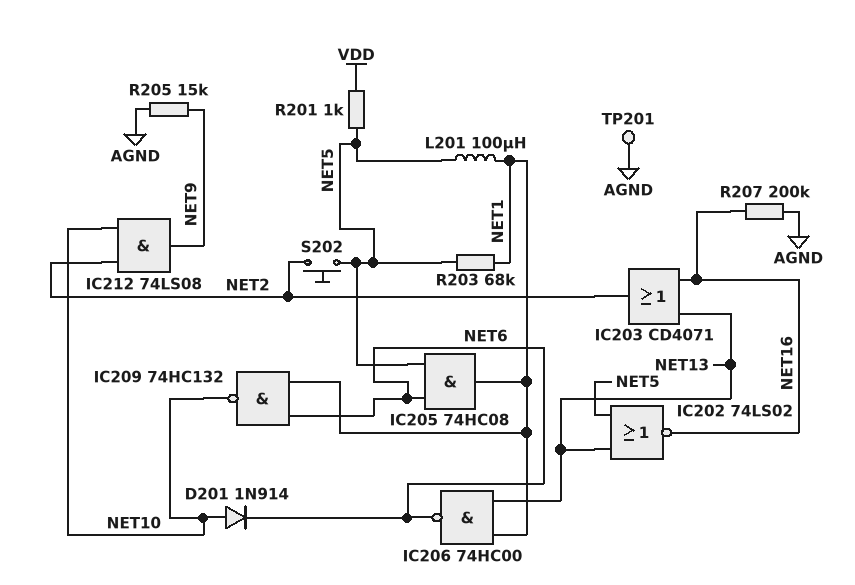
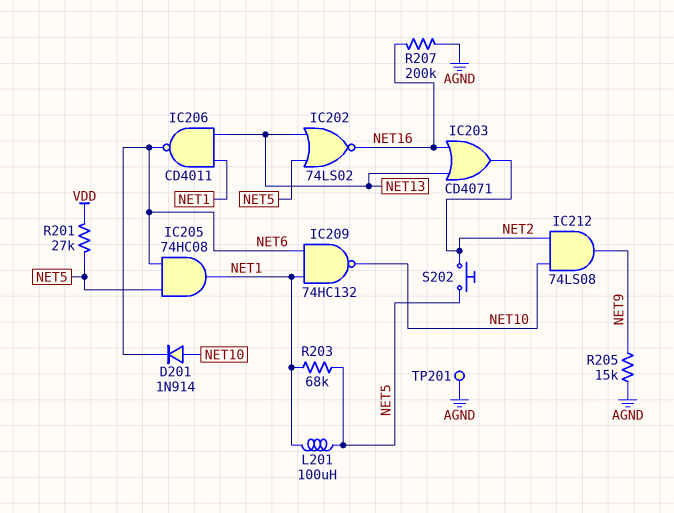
IC206: NAND 74HC00 (in NET1, in NET13, out NET6) -> NAND CD4011 (in NET1, in NET13, out NET6)
R201: 1k (NET5, VDD) -> 27k (NET5, VDD)

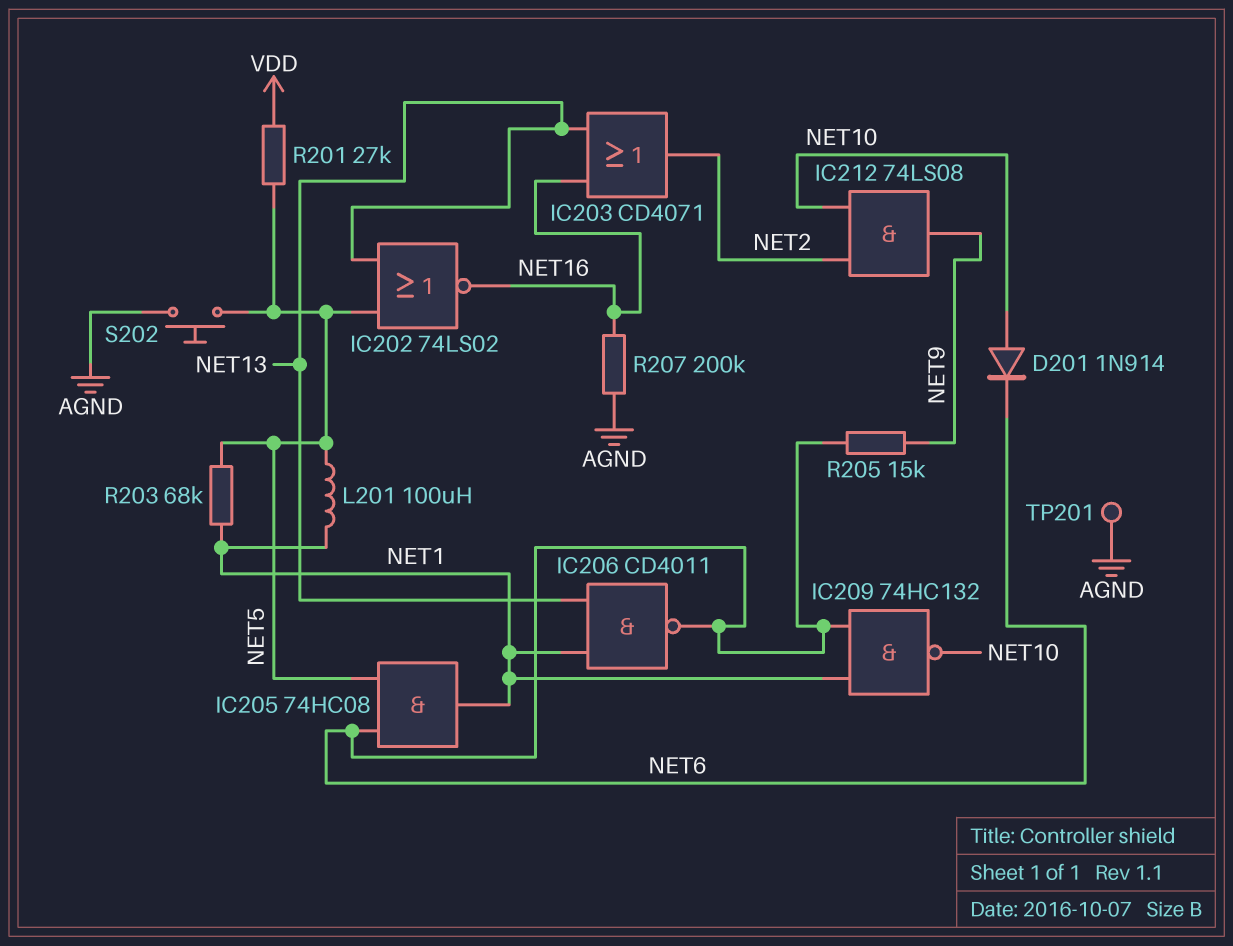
R205: 15k (AGND, NET9) -> 15k (NET6, NET9)
S202: button (NET2, NET5) -> button (AGND, NET5)

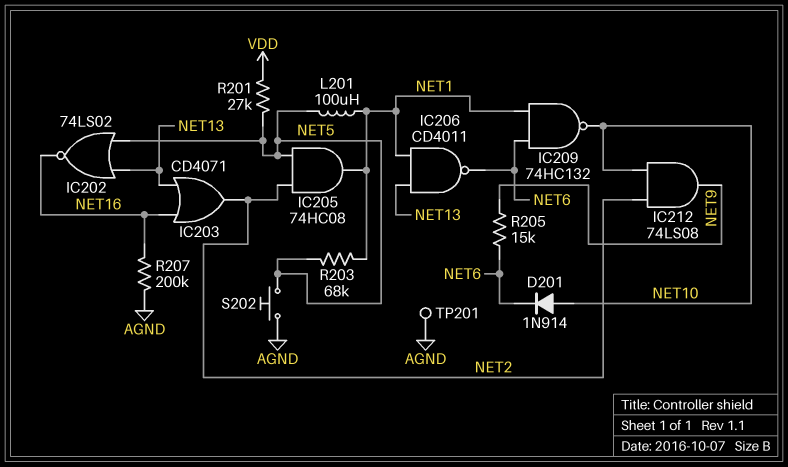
IC205: AND 74HC08 (in NET5, in NET6, out NET1) -> AND 74HC08 (in NET2, in NET5, out NET1)

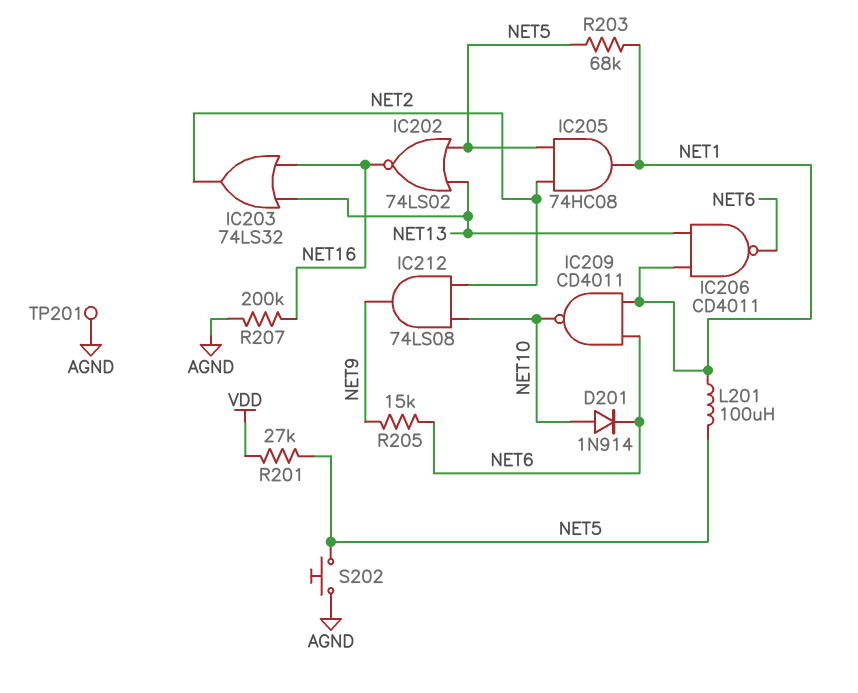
IC203: OR CD4071 (in NET13, in NET16, out NET2) -> OR 74LS32 (in NET13, in NET16, out NET2)
IC209: NAND 74HC132 (in NET1, in NET6, out NET10) -> NAND CD4011 (in NET1, in NET6, out NET10)

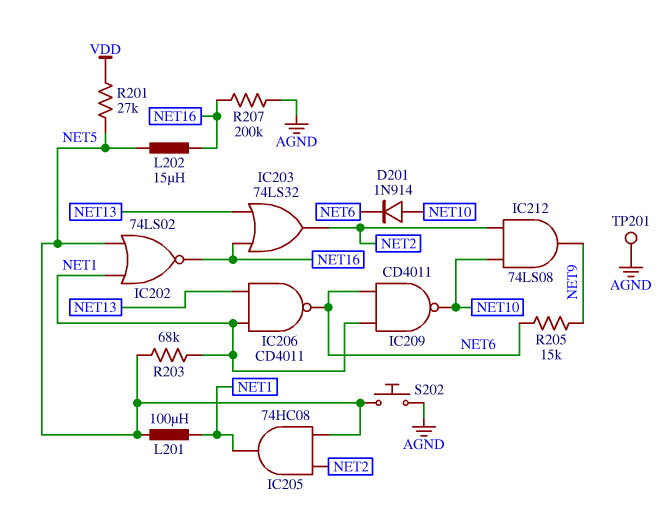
IC202: NOR 74LS02 (in NET5, in NET13, out NET16) -> NOR 74LS02 (in NET1, in NET5, out NET16)
L202: none -> 15uH (NET5, NET16)

